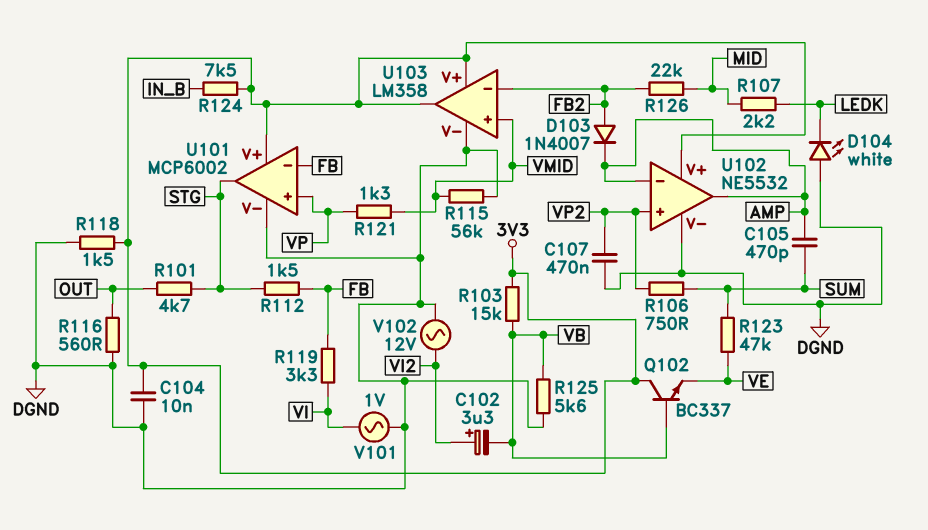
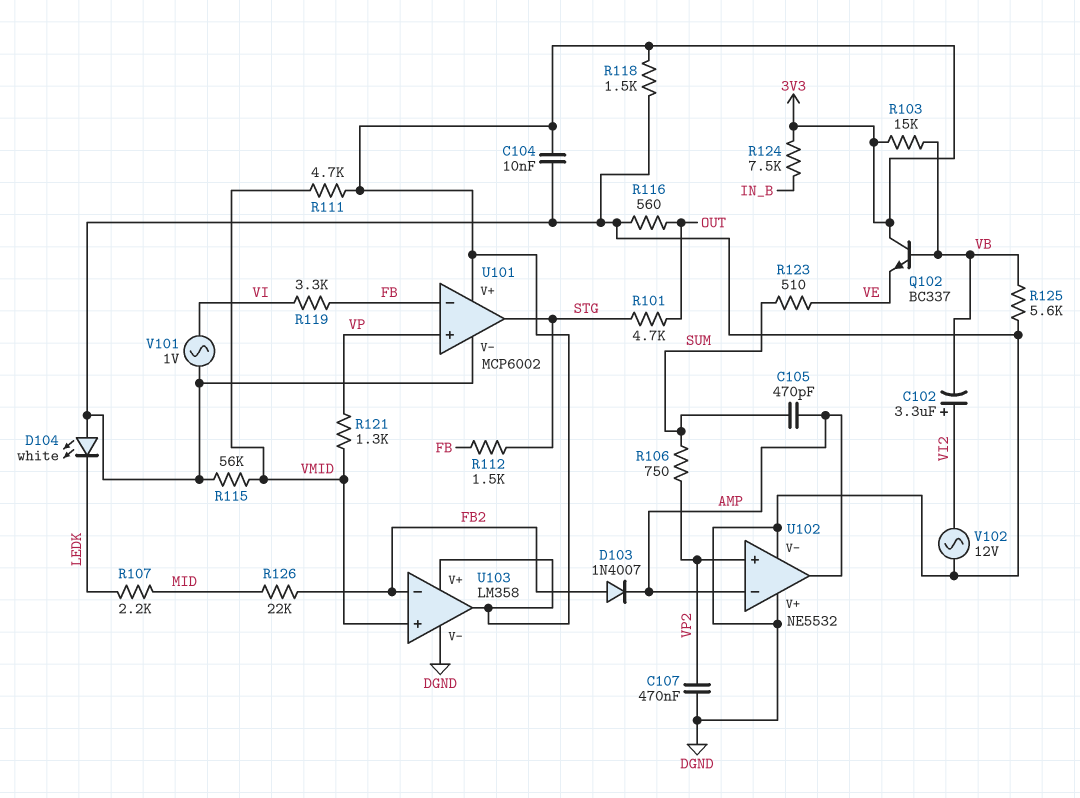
R111: none -> 4.7k (3V3, VMID)
R123: 47k (SUM, VE) -> 510 (SUM, VE)
U102 pin V+: 3V3 -> DGND

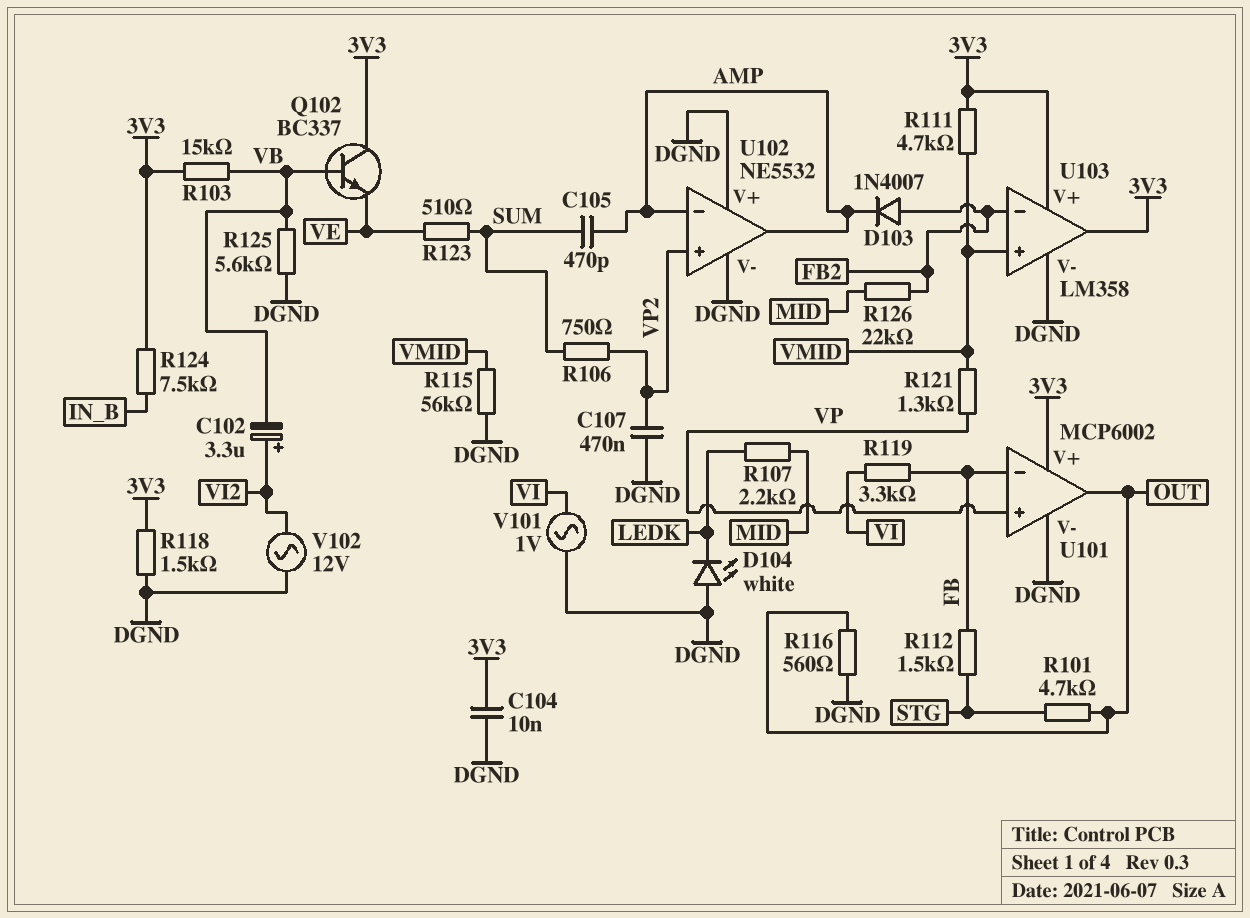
U101 pin out: STG -> OUT

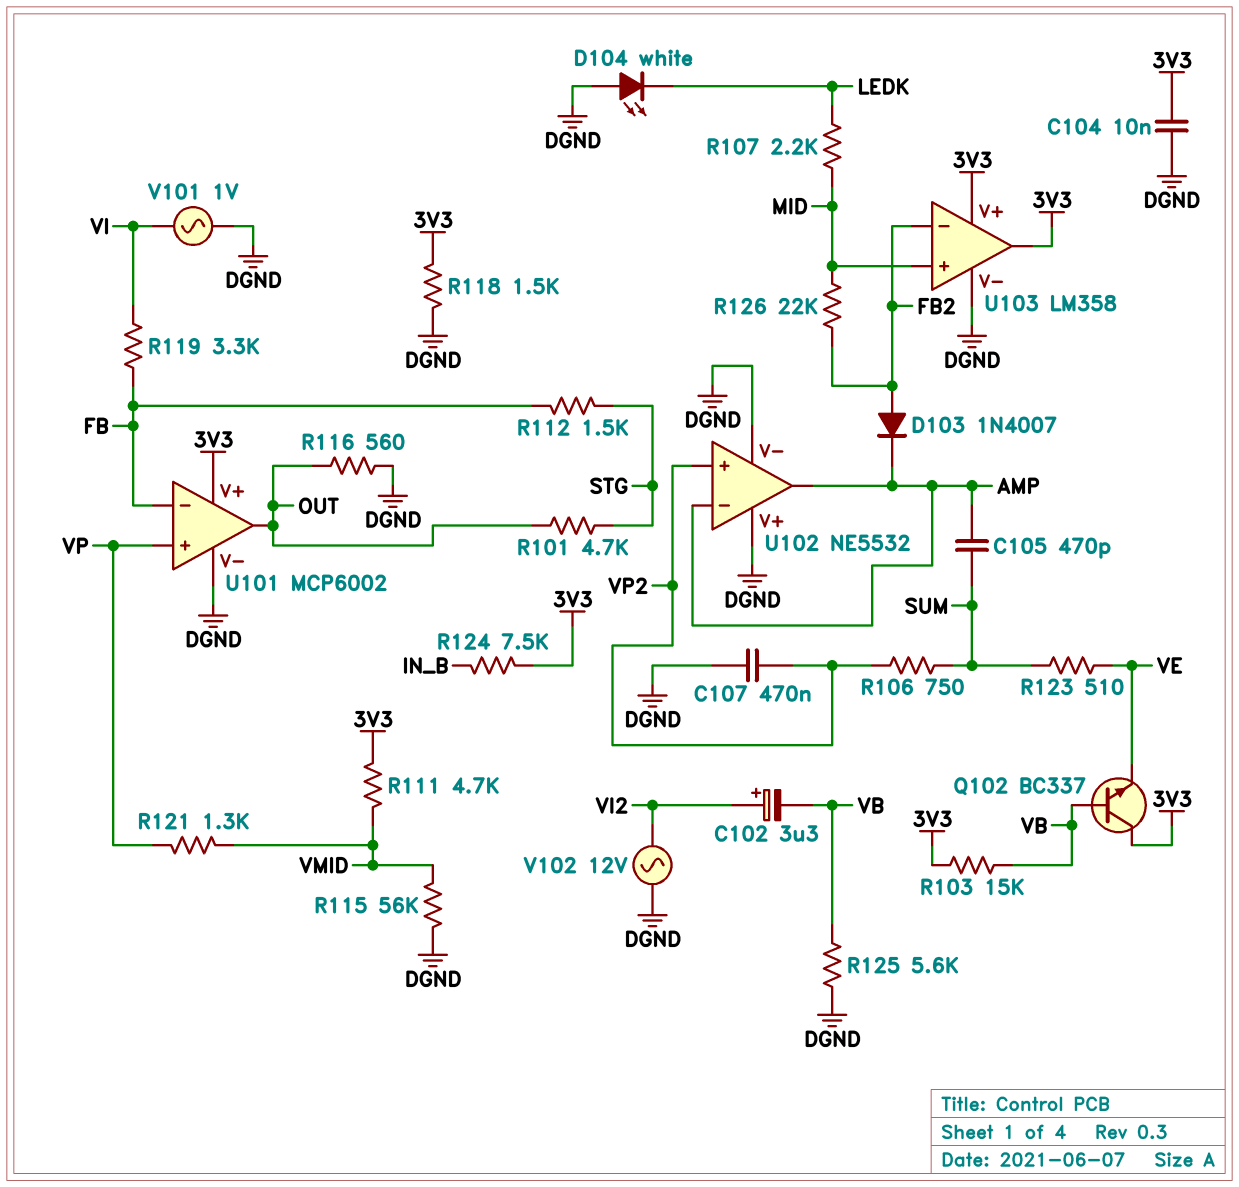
U103 pin in+: VMID -> MID

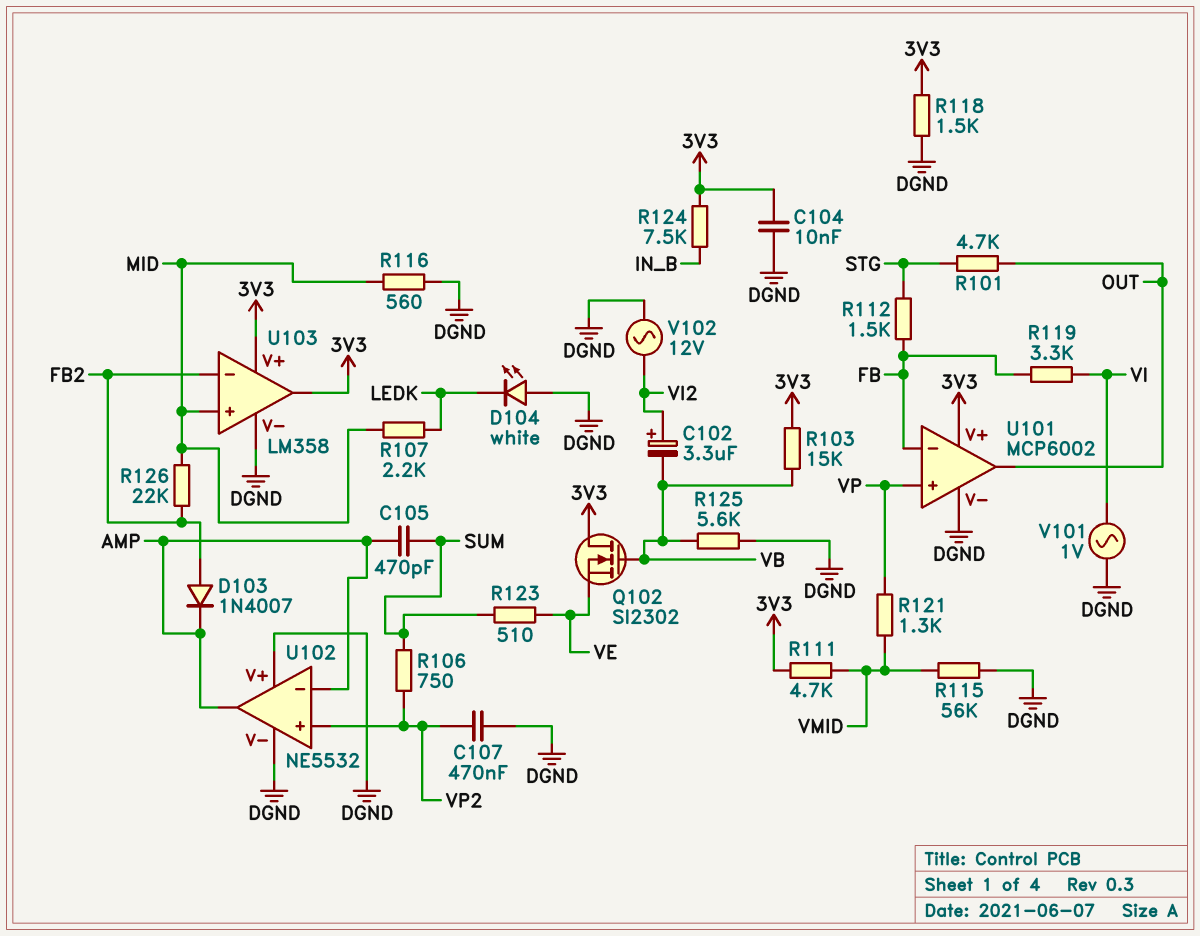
Q102: NPN BC337 (B VB, C 3V3, E VE) -> NMOS SI2302 (G VB, D 3V3, S VE)
R116: 560 (DGND, OUT) -> 560 (DGND, MID)

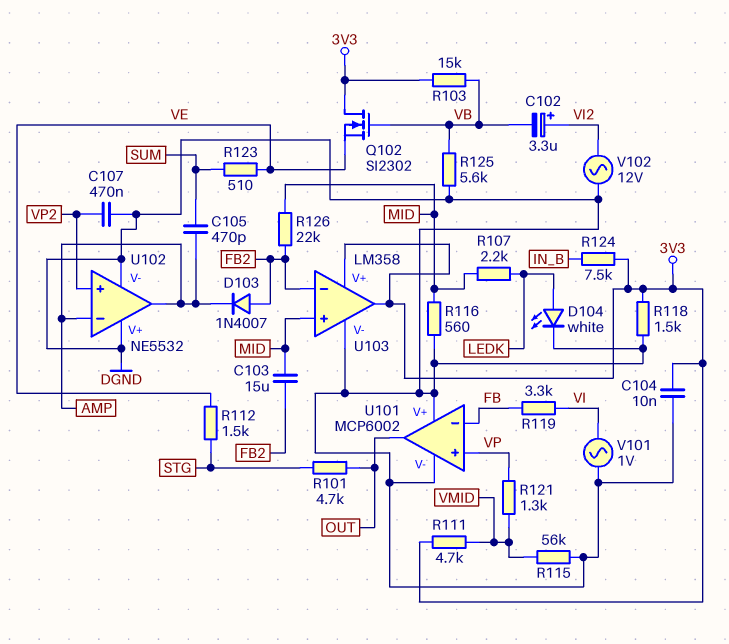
C103: none -> 15uF (FB2, MID)
D104: LED white (A DGND, K LEDK) -> LED white (A LEDK, K DGND)
R106: 750 (SUM, VP2) -> none
R112: 1.5k (FB, STG) -> 1.5k (STG, VE)
U101 pin V+: 3V3 -> DGND

